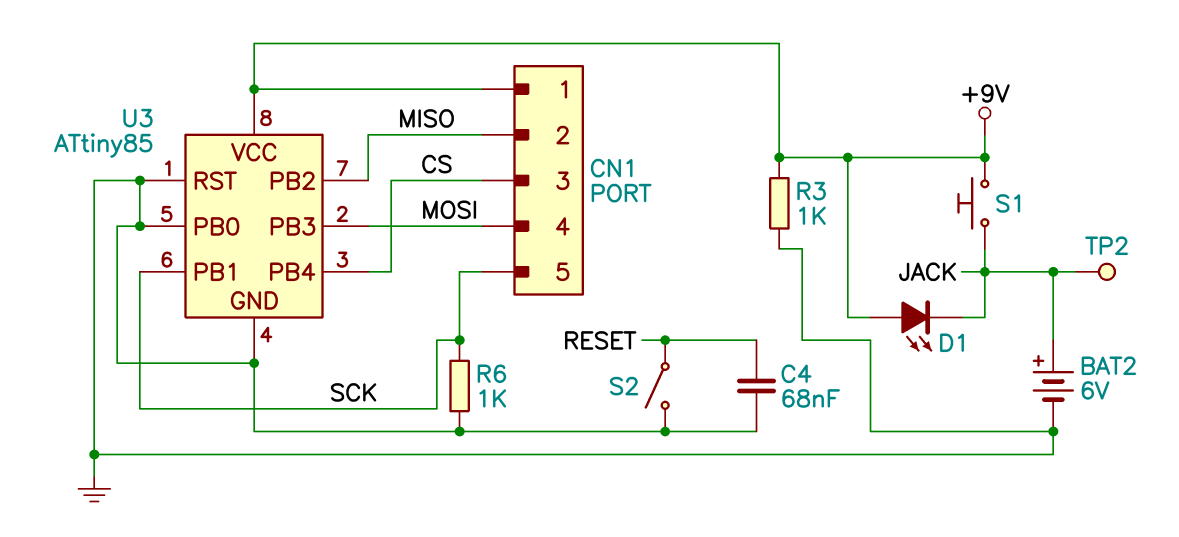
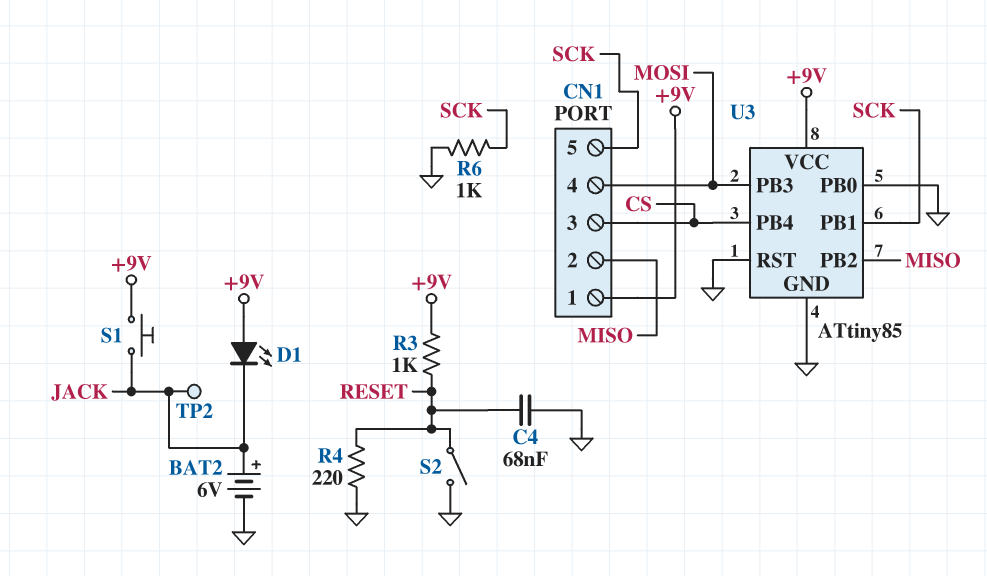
R3: 1k (+9V, GND) -> 1k (+9V, RESET)
R4: none -> 220 (GND, RESET)

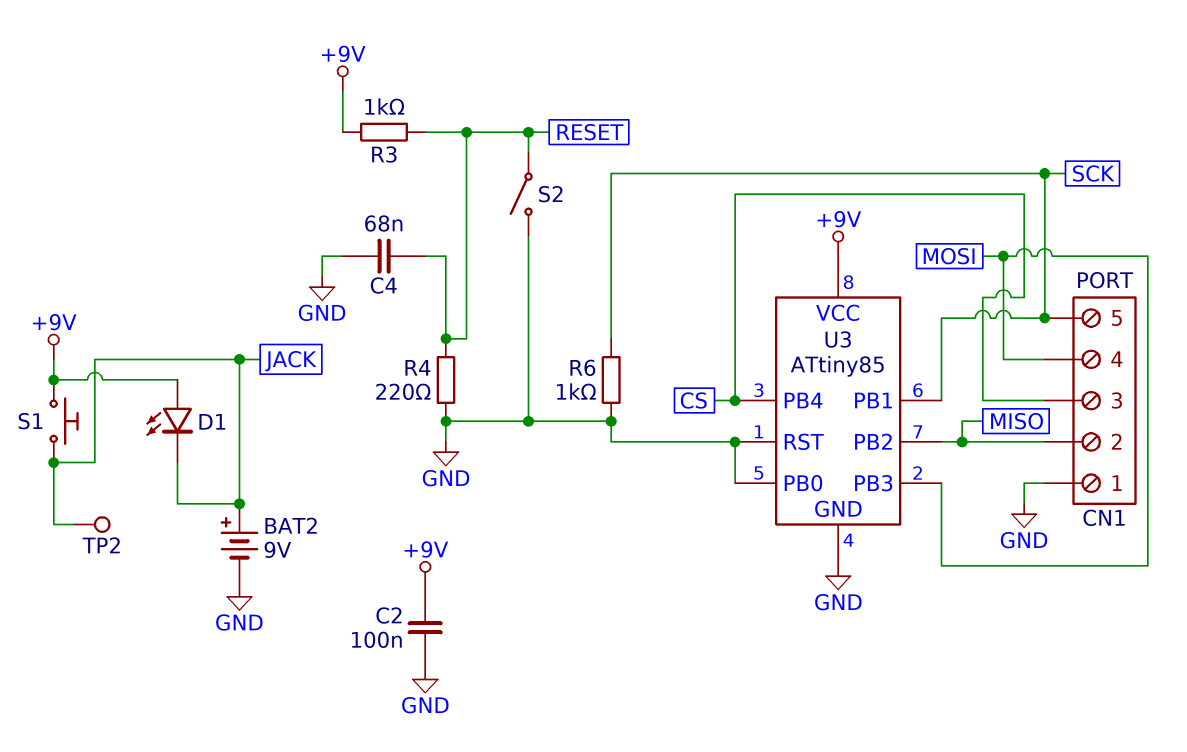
BAT2: 6V (plus JACK, minus GND) -> 9V (plus JACK, minus GND)
C2: none -> 100nF (+9V, GND)
CN1 pin 1: +9V -> GND

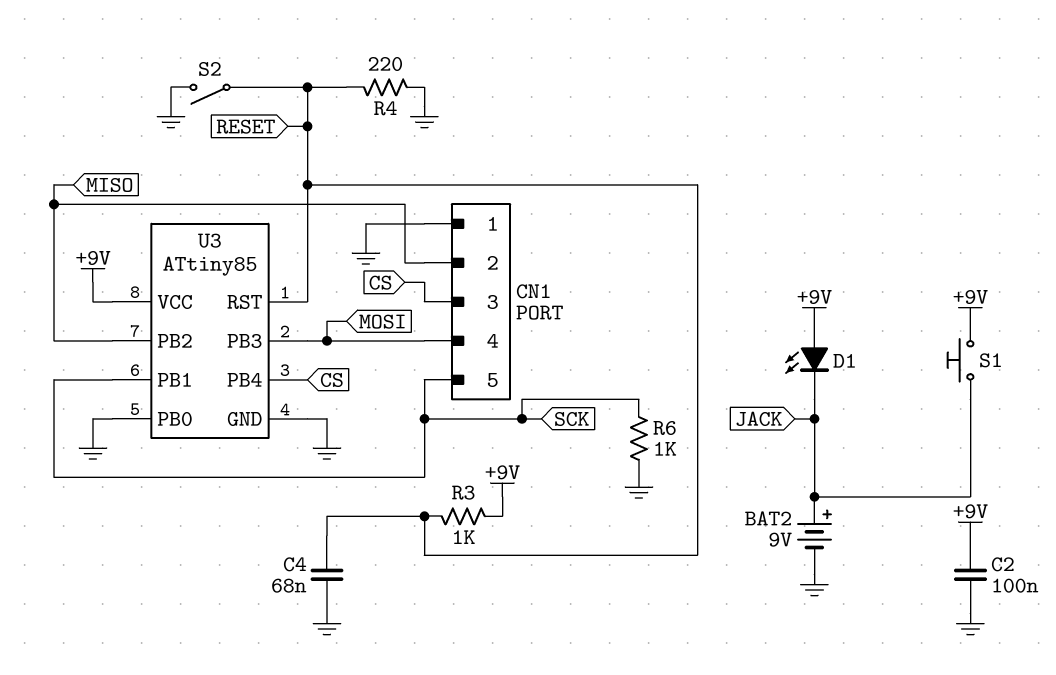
TP2: test point (JACK) -> none
U3 pin RST: GND -> RESET

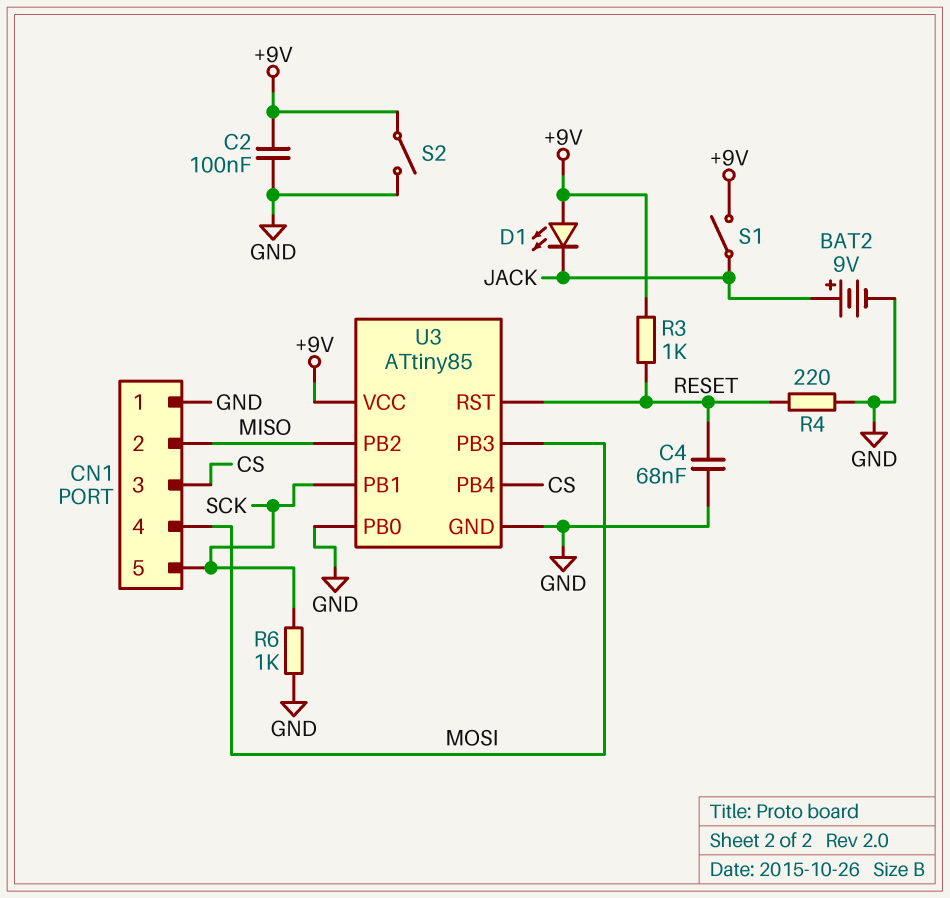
S1: button (+9V, JACK) -> switch (+9V, JACK)
S2: switch (GND, RESET) -> switch (+9V, GND)

